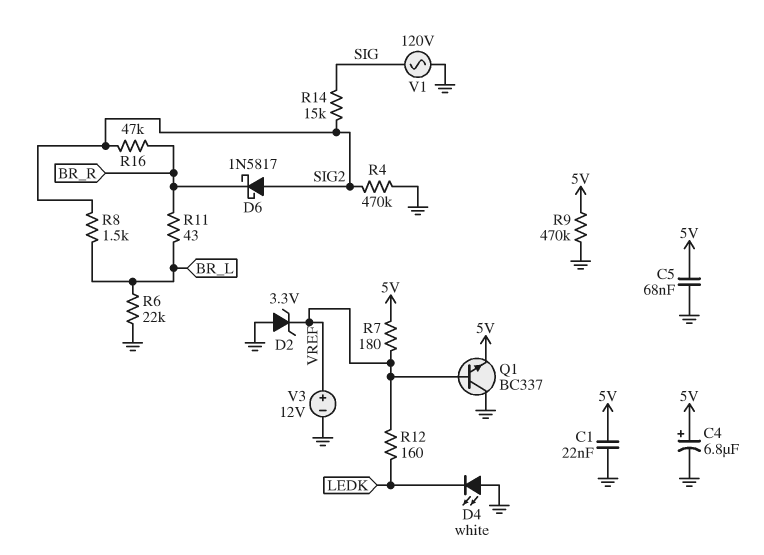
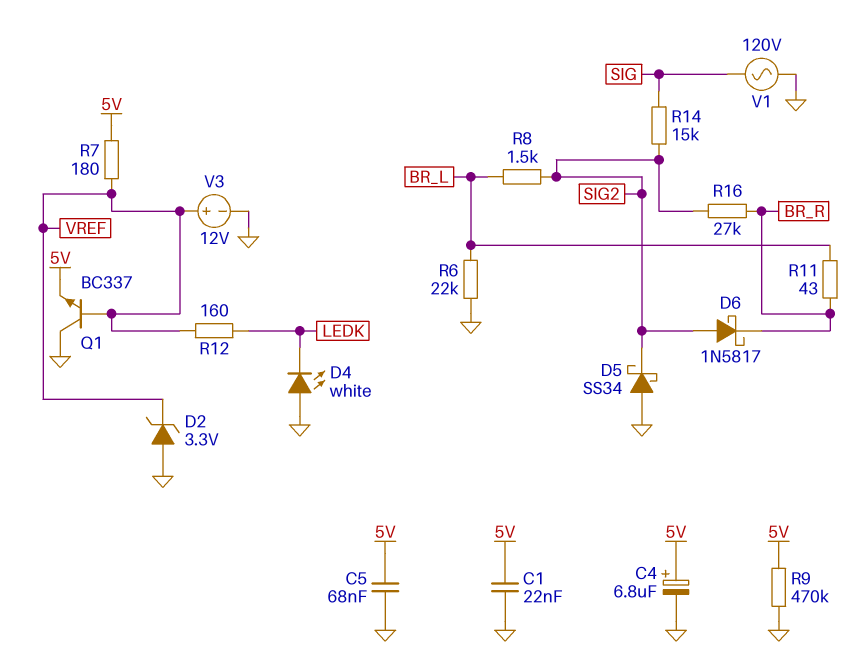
D5: none -> schottky SS34 (A GND, K SIG2)
R4: 470k (GND, SIG2) -> none
R16: 47k (BR_R, SIG2) -> 27k (BR_R, SIG2)

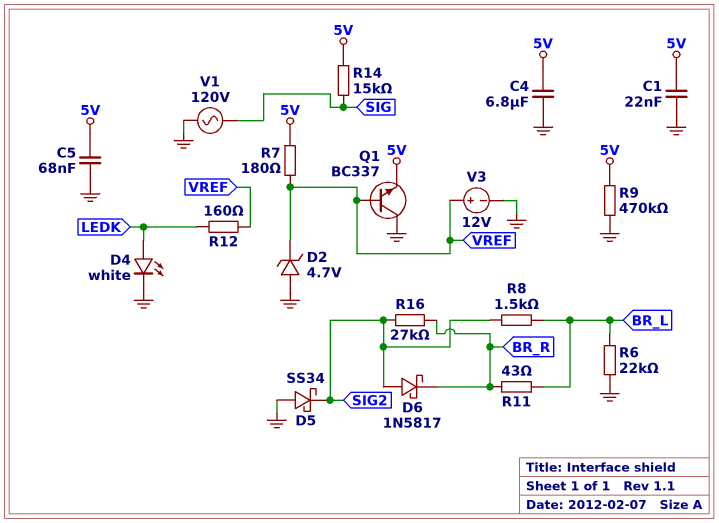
C4: 6.8uF (plus 5V, minus GND) -> 6.8uF (5V, GND)
D2: zener 3.3V (A GND, K VREF) -> zener 4.7V (A GND, K VREF)
D4: LED white (A GND, K LEDK) -> LED white (A LEDK, K GND)
R14: 15k (SIG, SIG2) -> 15k (5V, SIG)

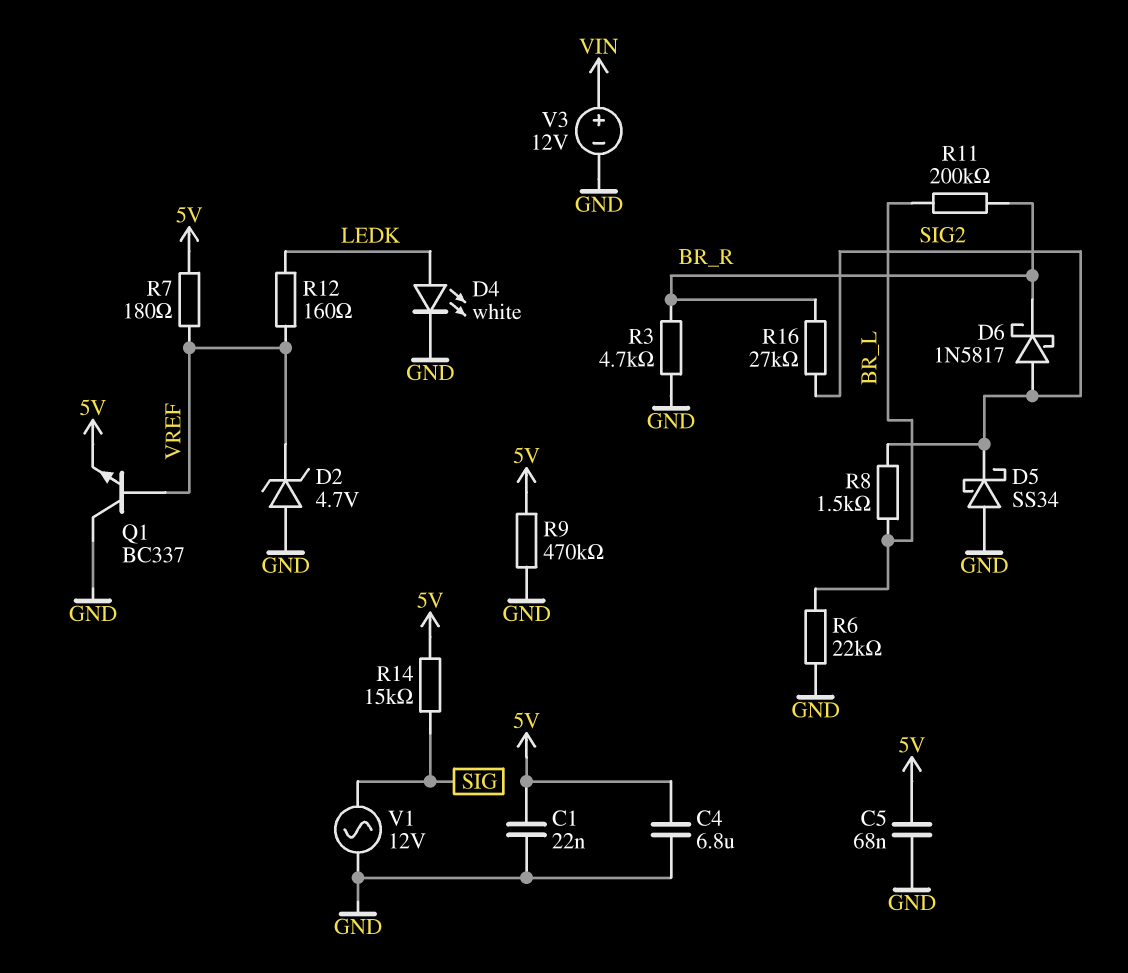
R3: none -> 4.7k (BR_R, GND)
R11: 43 (BR_L, BR_R) -> 200k (BR_L, BR_R)
V1: AC 120V (GND, SIG) -> AC 12V (GND, SIG)
V3: 12V (plus VREF, minus GND) -> 12V (plus VIN, minus GND)

